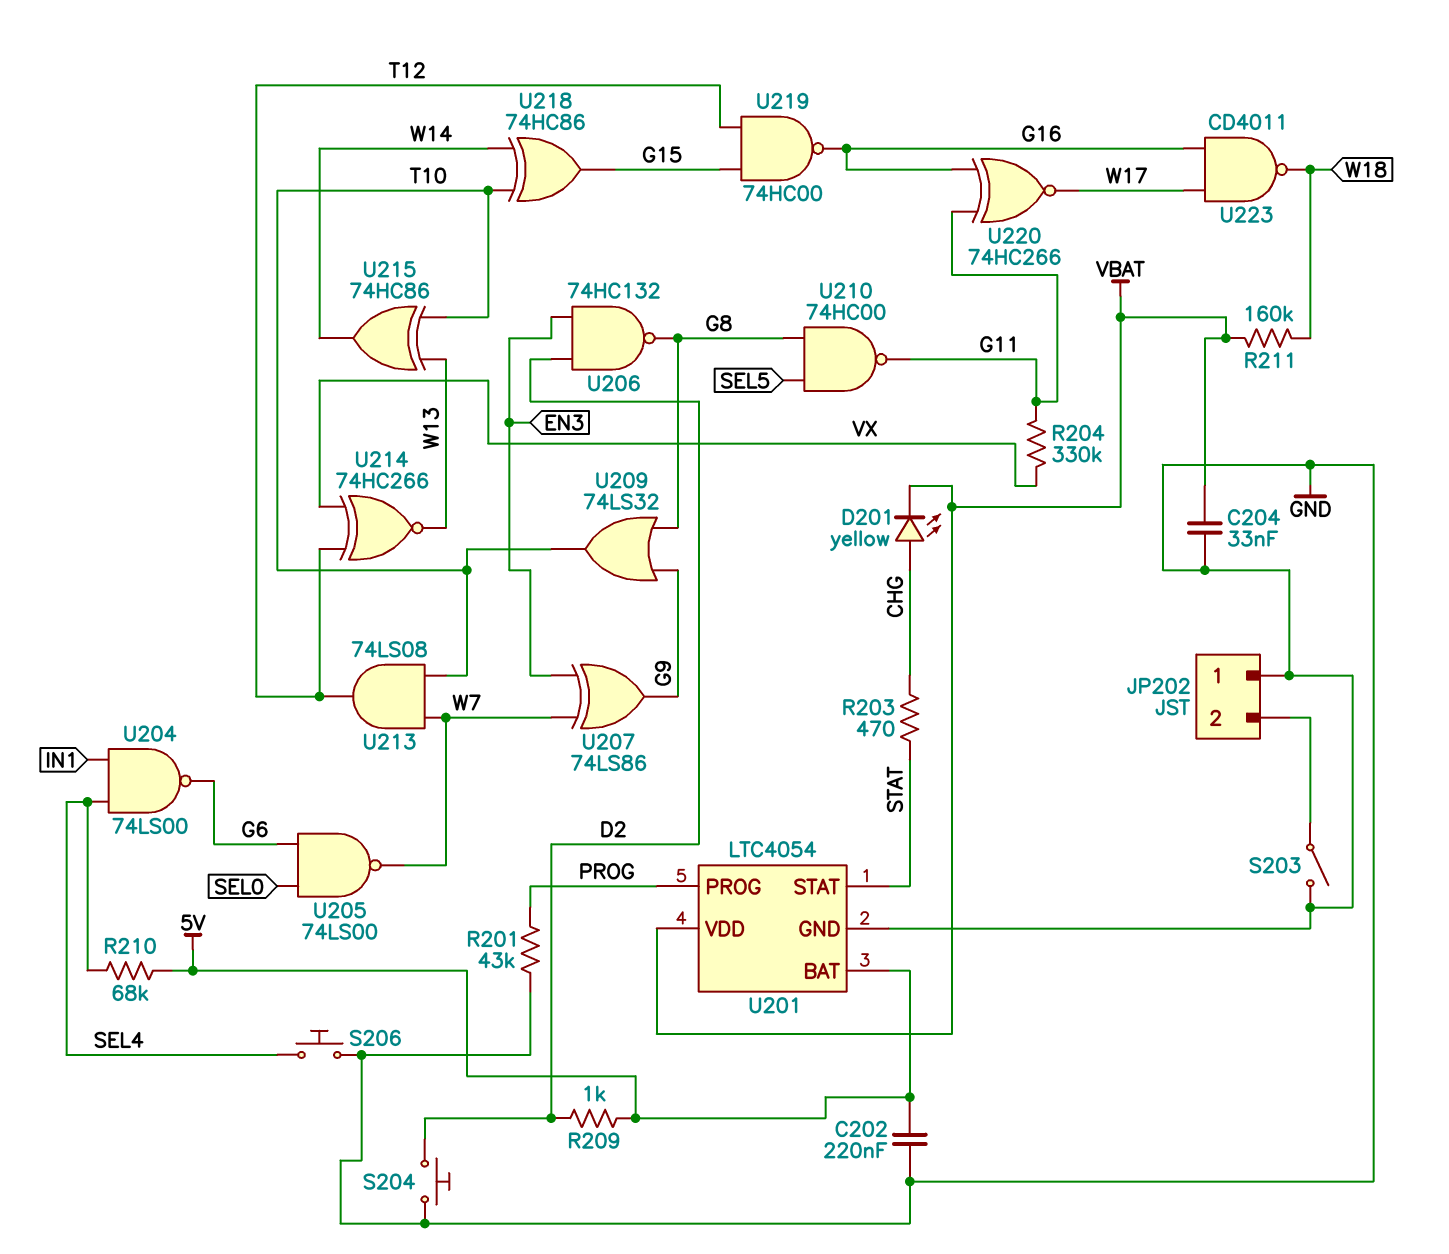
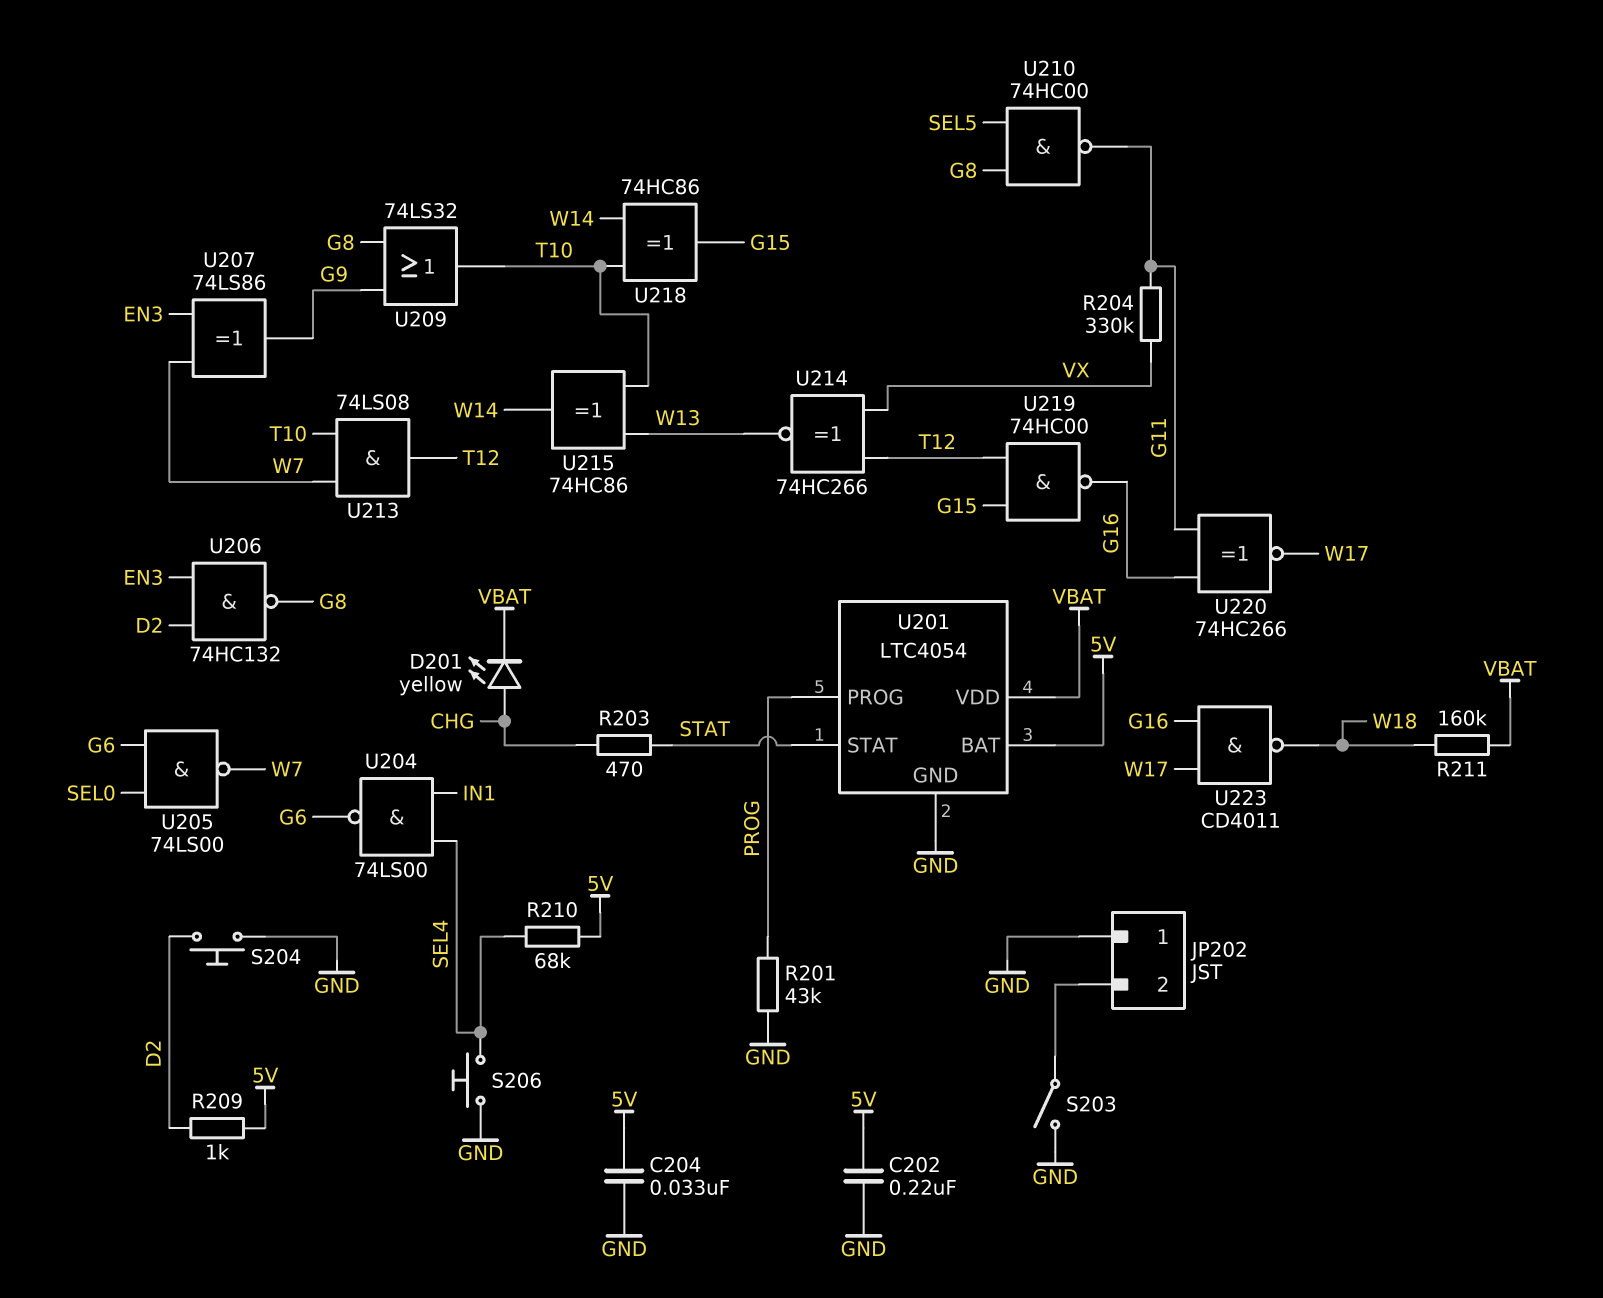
C204: 33nF (GND, VBAT) -> 33nF (5V, GND)

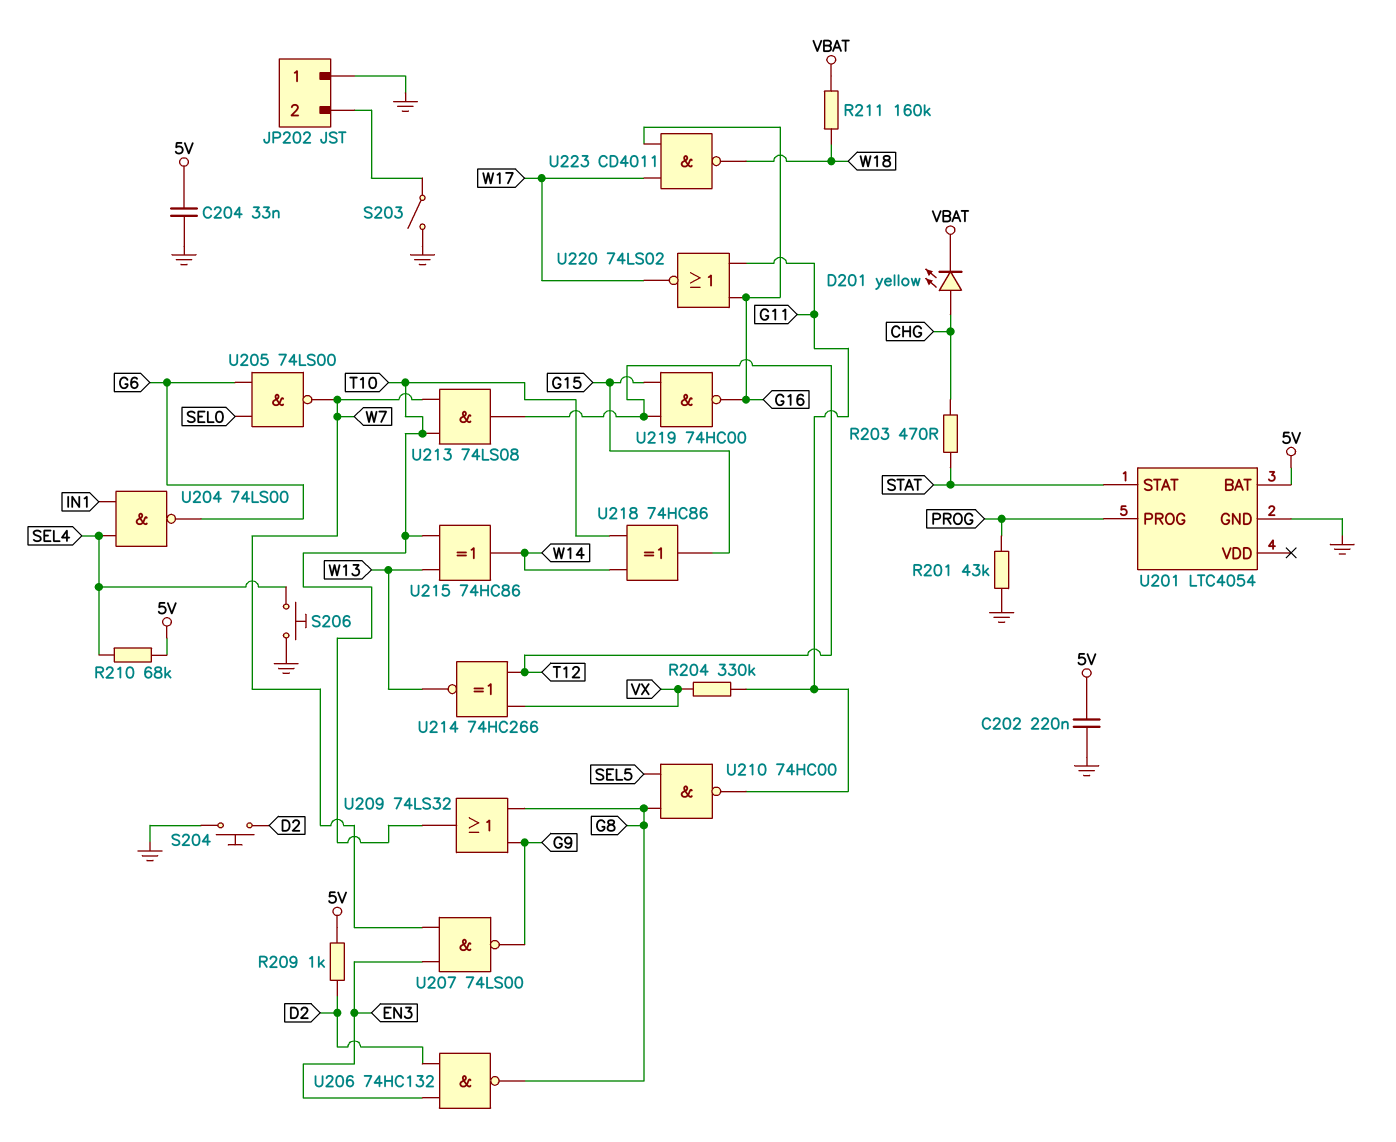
U201 pin VDD: VBAT -> none
U207: XOR 74LS86 (in EN3, in W7, out G9) -> NAND 74LS00 (in EN3, in W7, out G9)
U220: XNOR 74HC266 (in G11, in G16, out W17) -> NOR 74LS02 (in G11, in G16, out W17)

